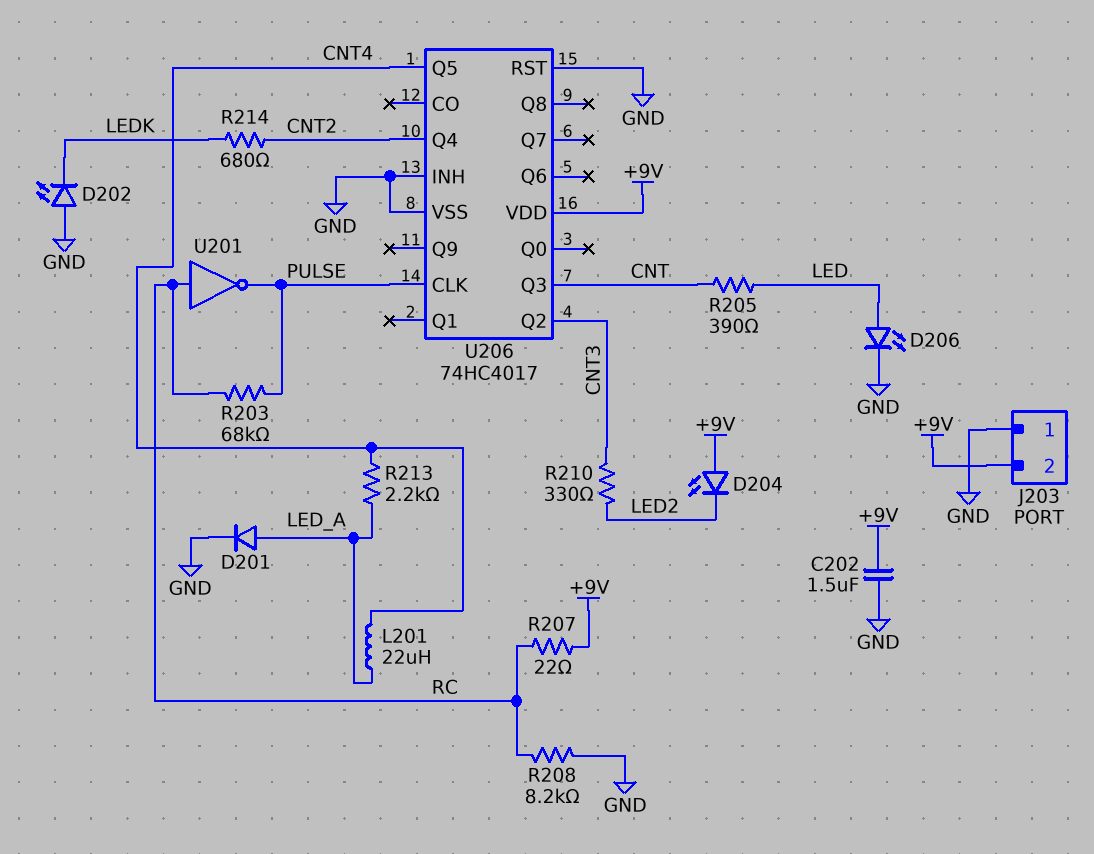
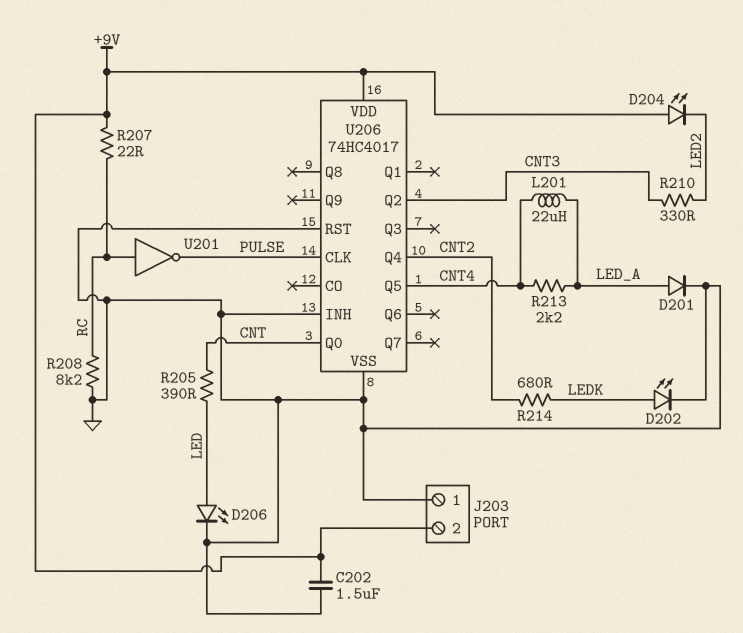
D202: LED (A GND, K LEDK) -> LED (A LEDK, K GND)
R203: 68k (PULSE, RC) -> none
U206 pin Q0: none -> CNT
U206 pin Q3: CNT -> none

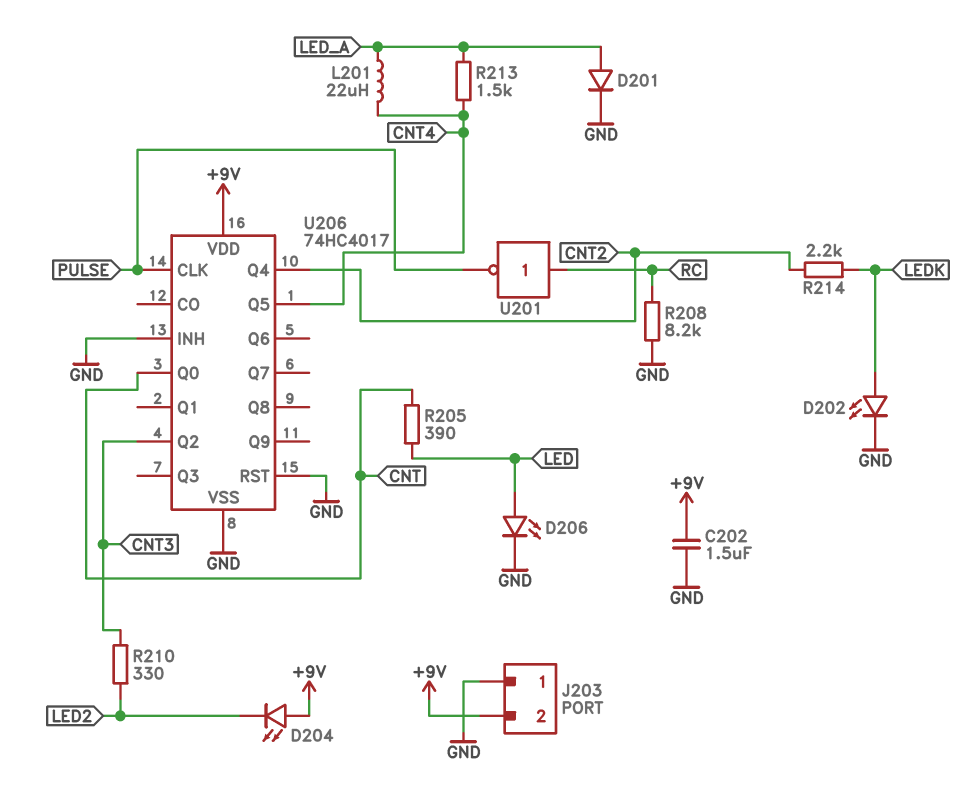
R207: 22 (+9V, RC) -> none
R213: 2.2k (CNT4, LED_A) -> 1.5k (CNT4, LED_A)
R214: 680 (CNT2, LEDK) -> 2.2k (CNT2, LEDK)

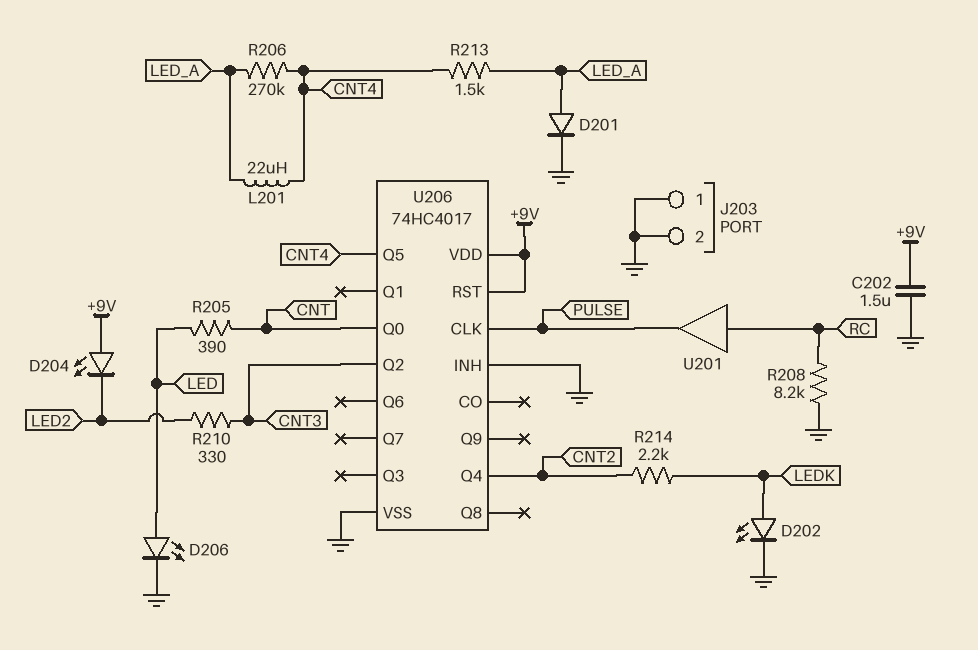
J203 pin 2: +9V -> GND
R206: none -> 270k (CNT4, LED_A)
U201: NOT (in RC, out PULSE) -> buffer (in RC, out PULSE)
U206 pin RST: GND -> +9V

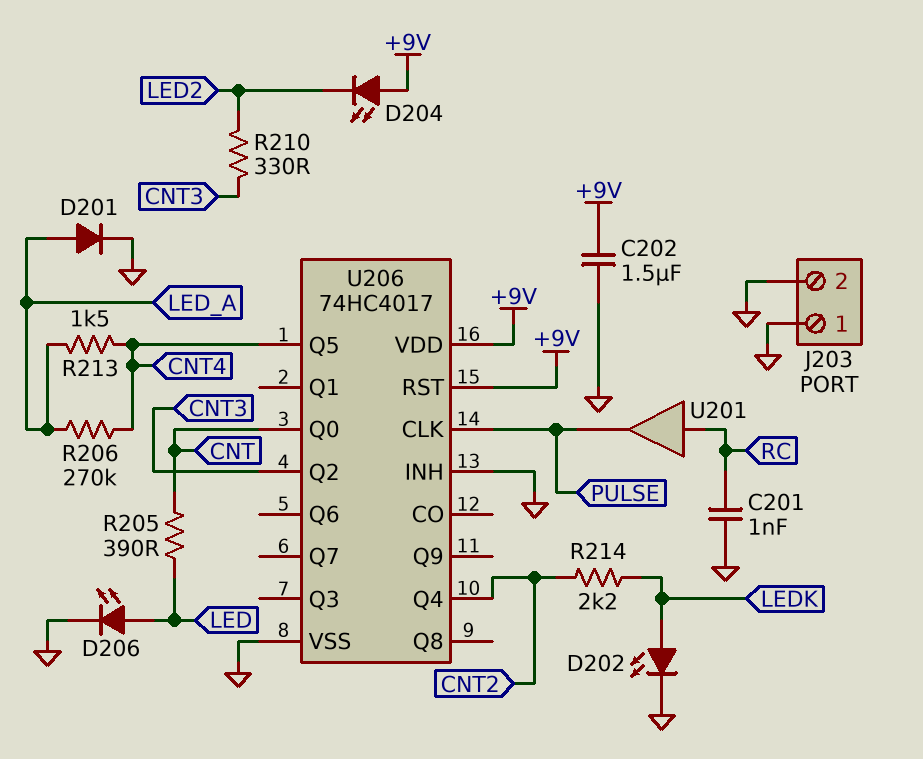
C201: none -> 1nF (GND, RC)
L201: 22uH (CNT4, LED_A) -> none
R208: 8.2k (GND, RC) -> none

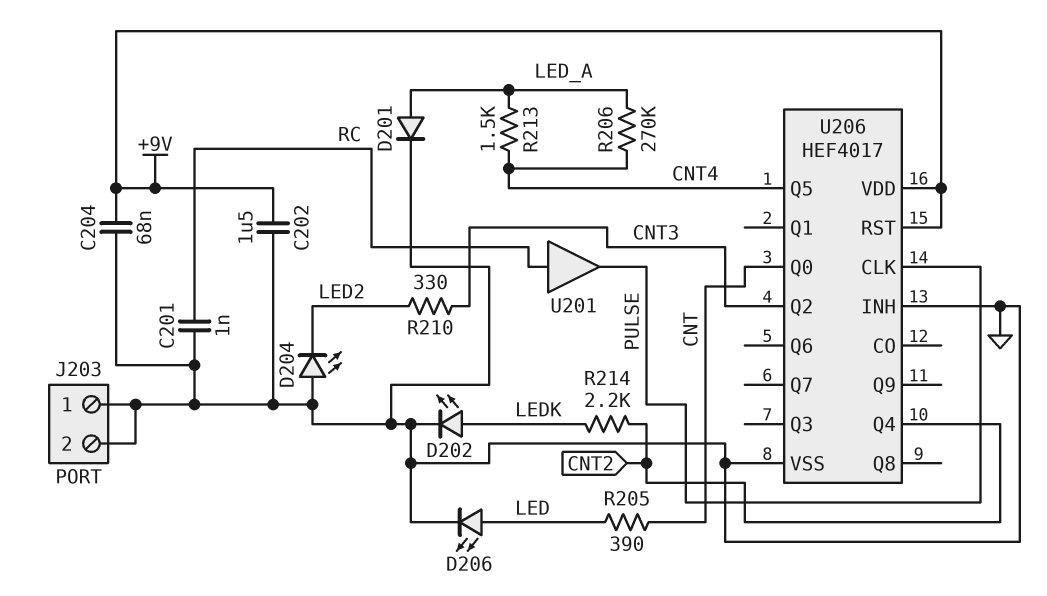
C204: none -> 68nF (+9V, GND)
D204: LED (A +9V, K LED2) -> LED (A GND, K LED2)
U206: 74HC4017 -> HEF4017

